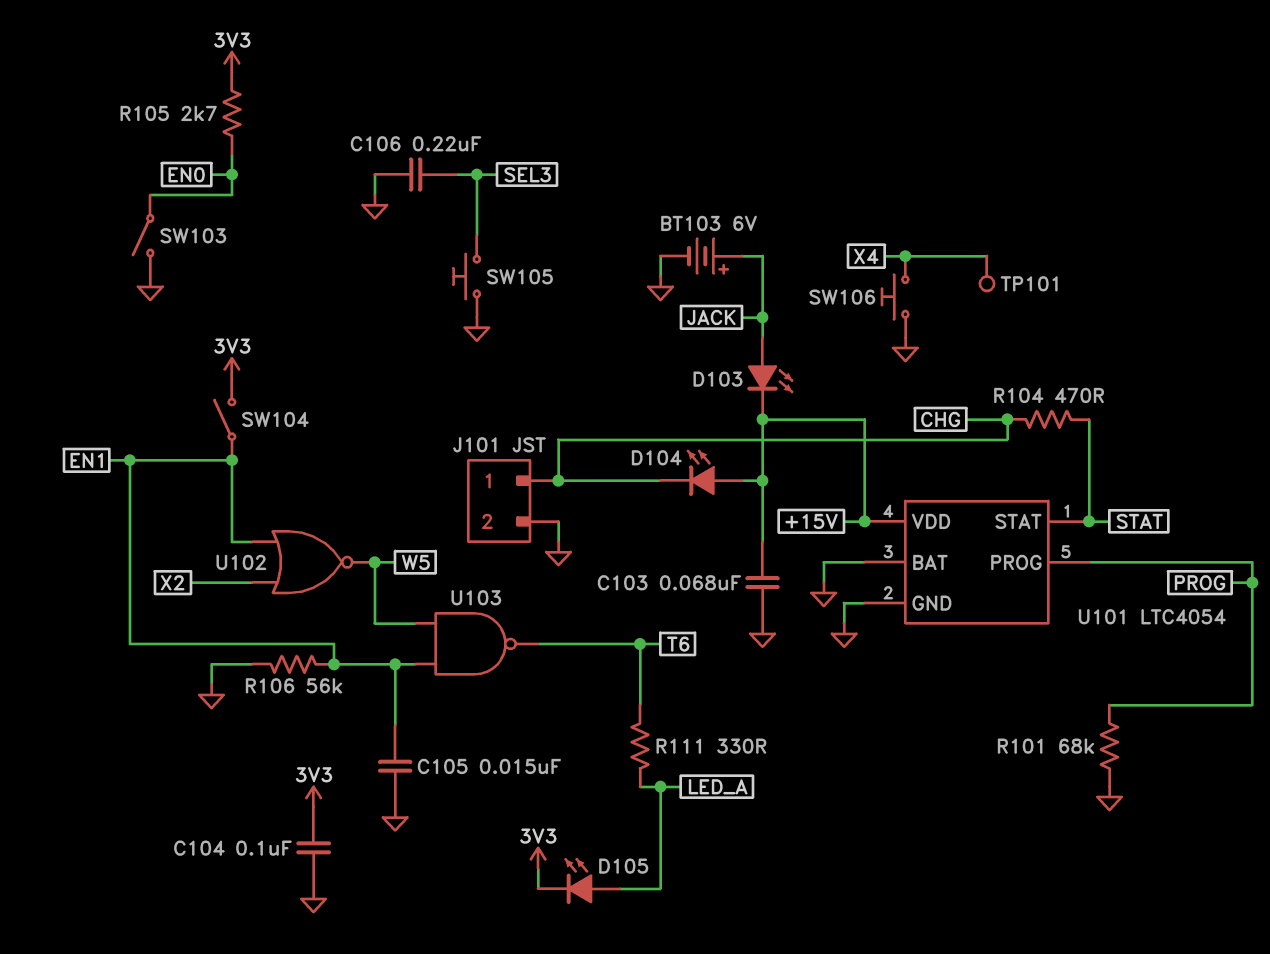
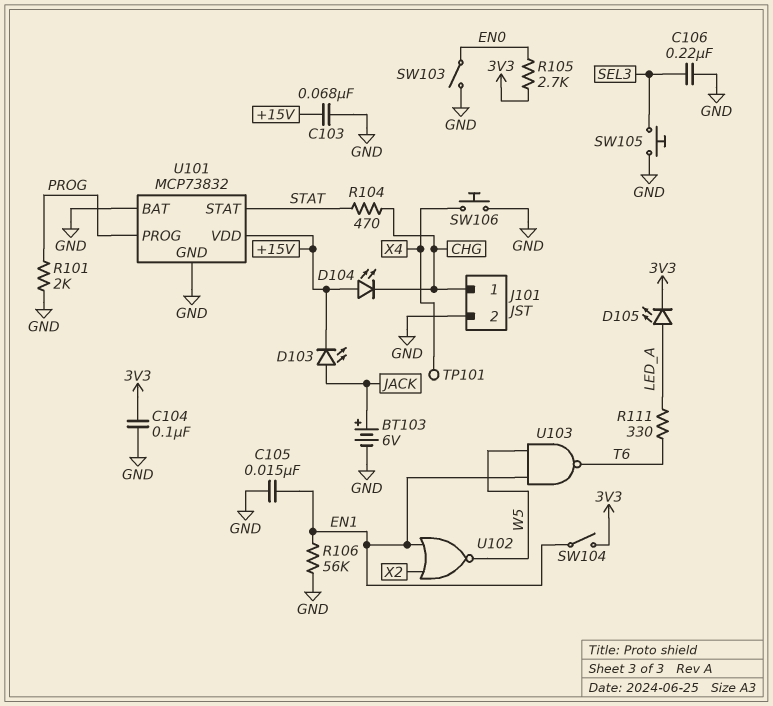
R101: 68k (GND, PROG) -> 2k (GND, PROG)
U101: LTC4054 -> MCP73832

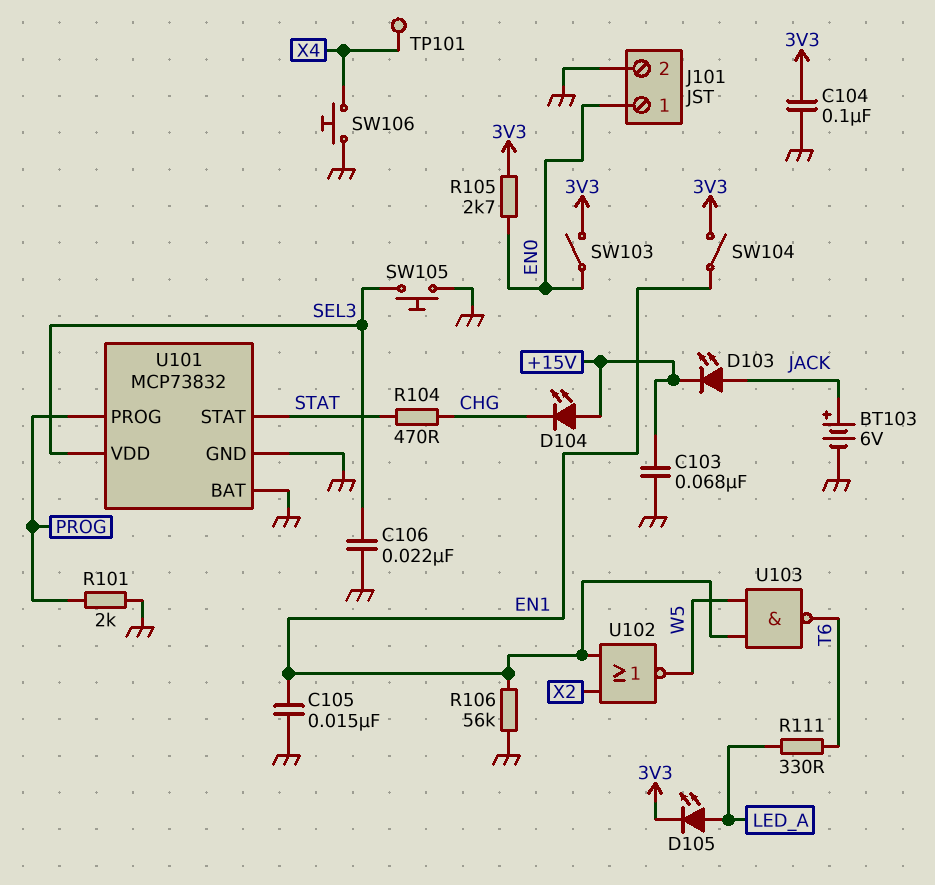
C106: 220nF (GND, SEL3) -> 22nF (GND, SEL3)
J101 pin 1: CHG -> EN0
SW103: switch (EN0, GND) -> switch (3V3, EN0)
U101 pin VDD: +15V -> SEL3

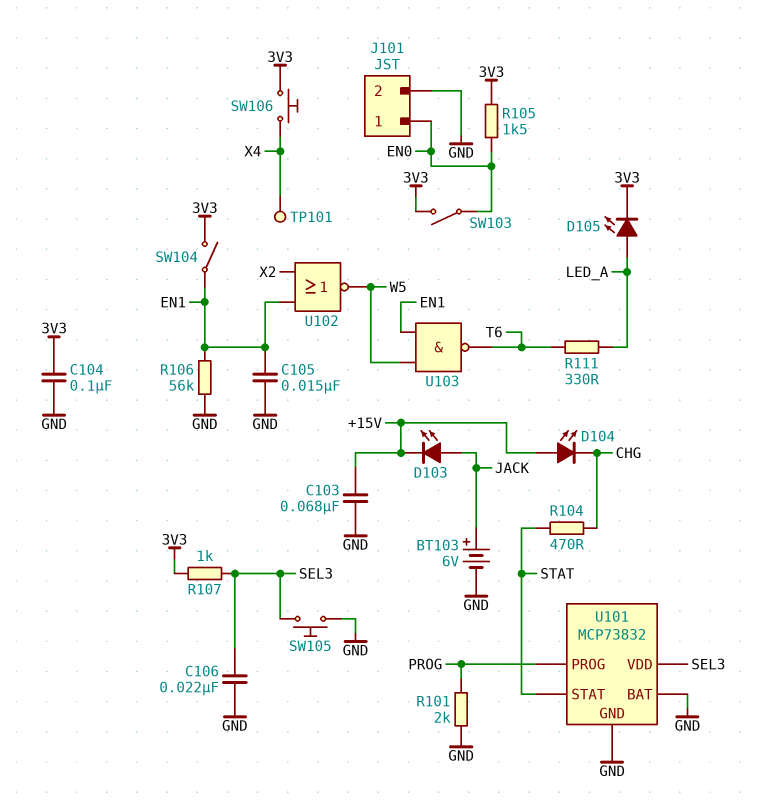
R105: 2.7k (3V3, EN0) -> 1.5k (3V3, EN0)
R107: none -> 1k (3V3, SEL3)
SW106: button (GND, X4) -> button (3V3, X4)

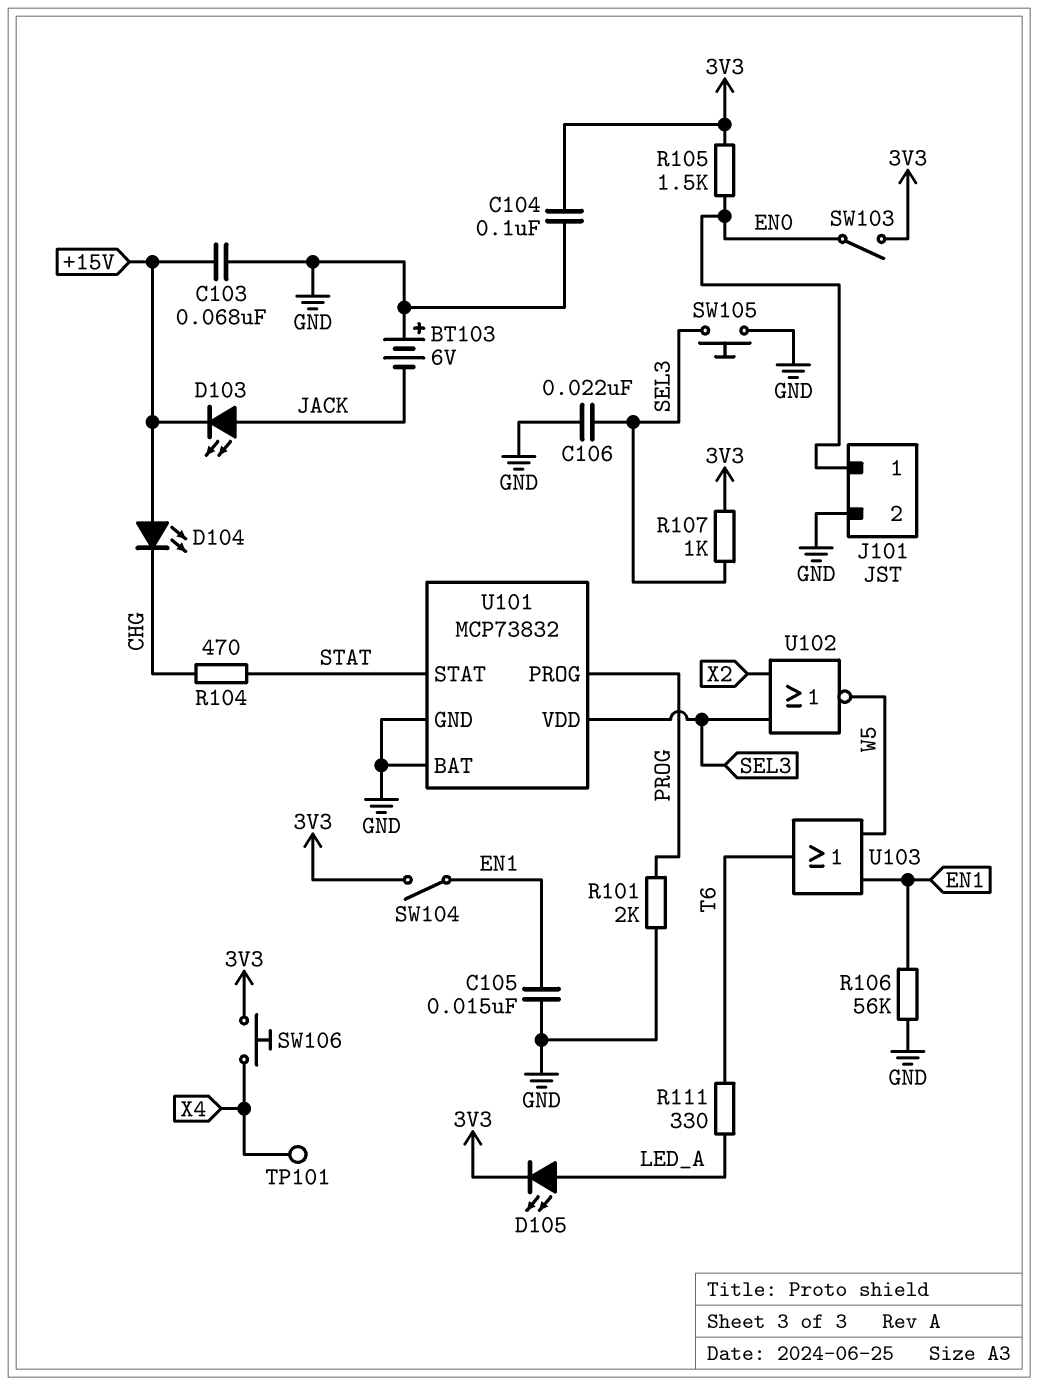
BT103: 6V (plus JACK, minus GND) -> 6V (plus GND, minus JACK)
U102: NOR (in EN1, in X2, out W5) -> NOR (in SEL3, in X2, out W5)
U103: NAND (in EN1, in W5, out T6) -> OR (in EN1, in W5, out T6)

